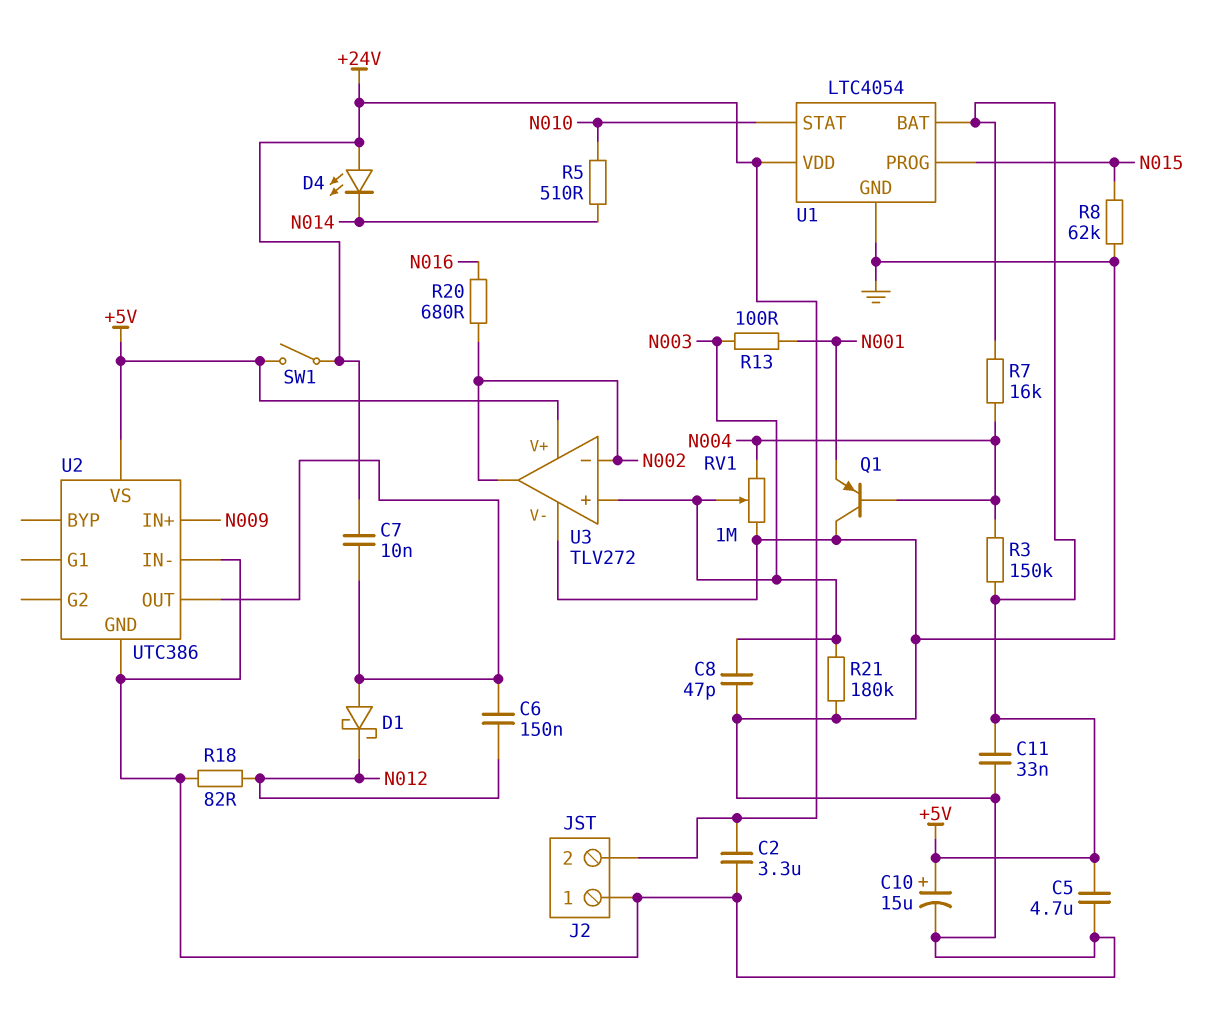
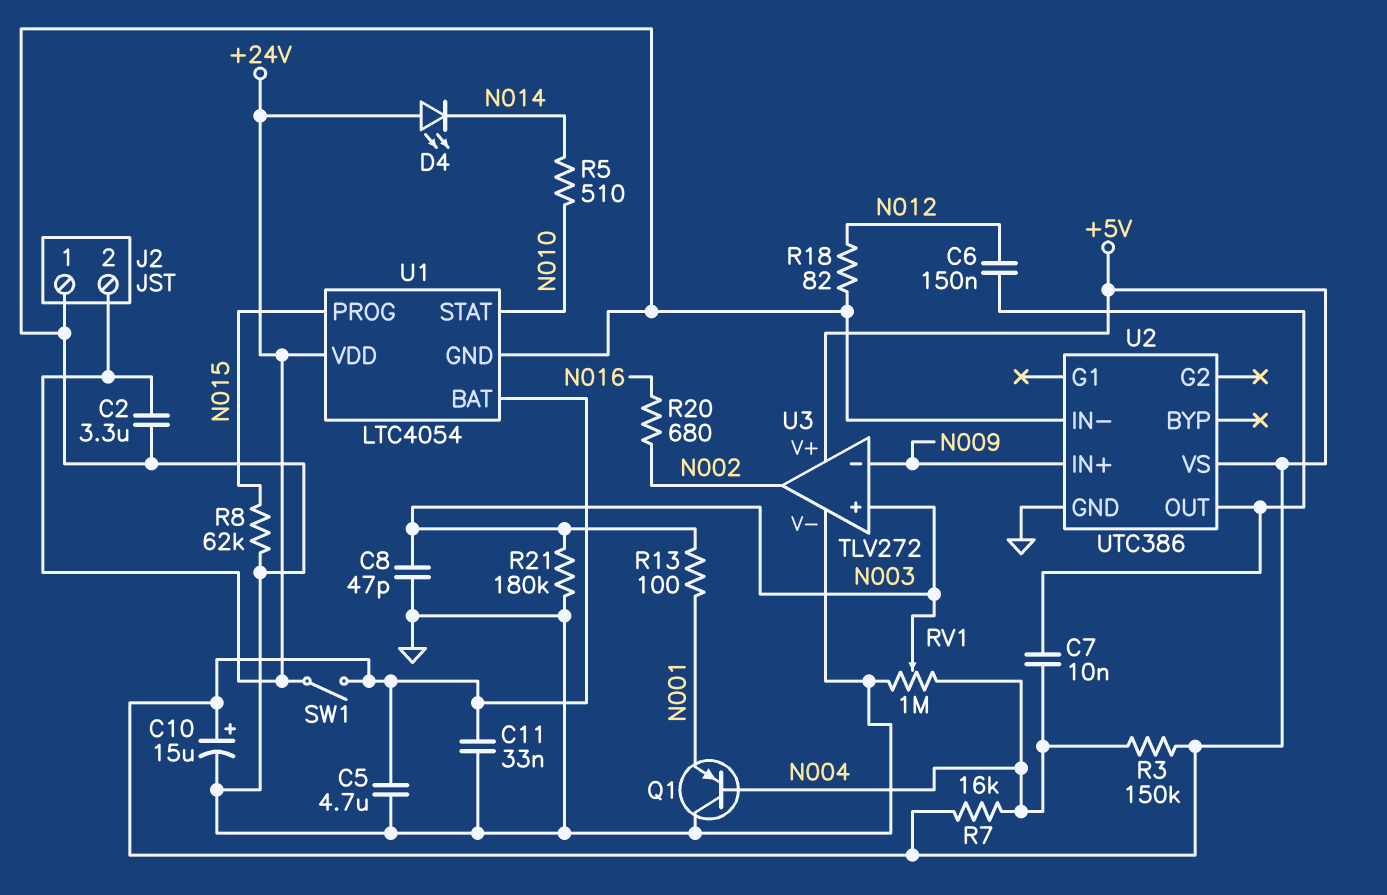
C7: 10nF (+24V, U2/OUT) -> 10nF (N004, U2/OUT)
D1: schottky (A U2/OUT, K N012) -> none
U3 pin in-: N002 -> N009

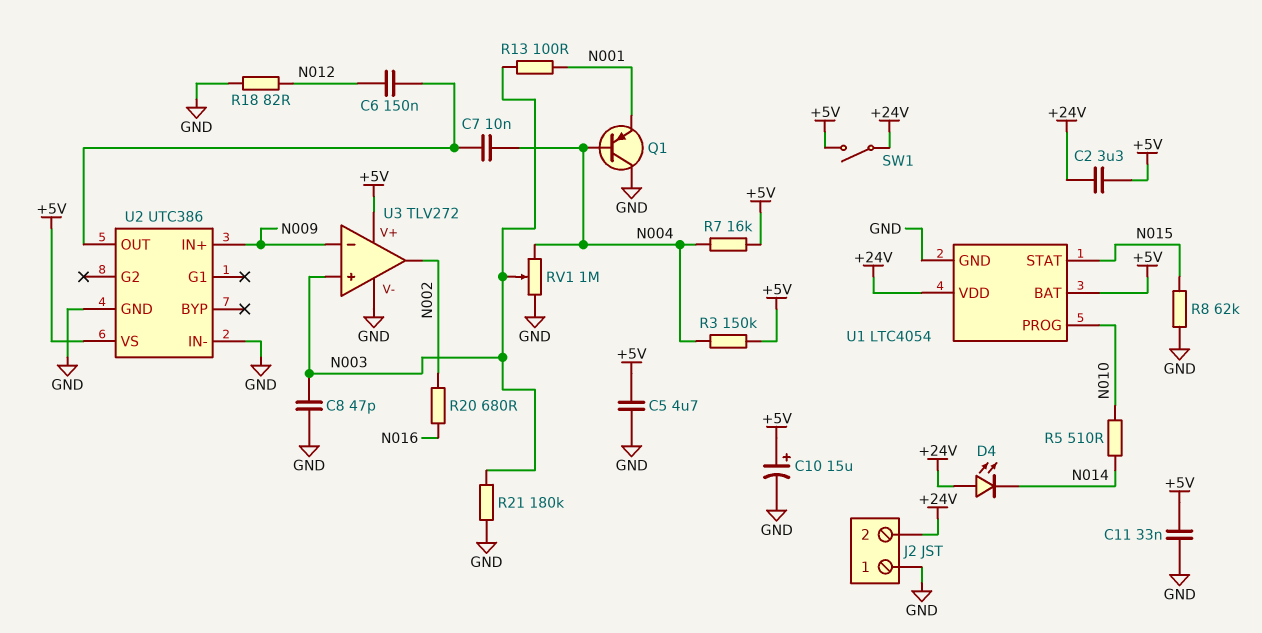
C2: 3.3uF (+24V, GND) -> 3.3uF (+5V, +24V)
U1 pin PROG: N015 -> N010
U1 pin STAT: N010 -> N015

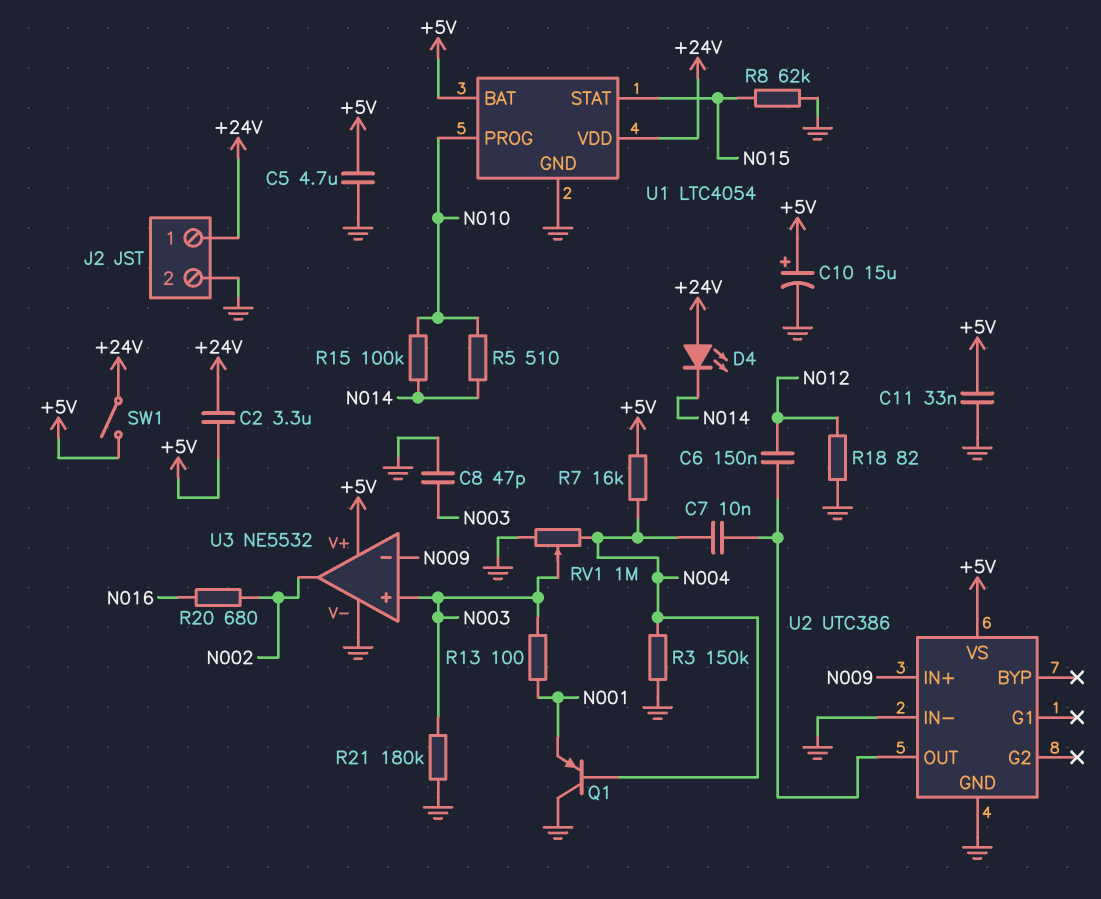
J2 pin 1: GND -> +24V
J2 pin 2: +24V -> GND
R3: 150k (+5V, N004) -> 150k (GND, N004)
R15: none -> 100k (N010, N014)
U3: TLV272 -> NE5532

